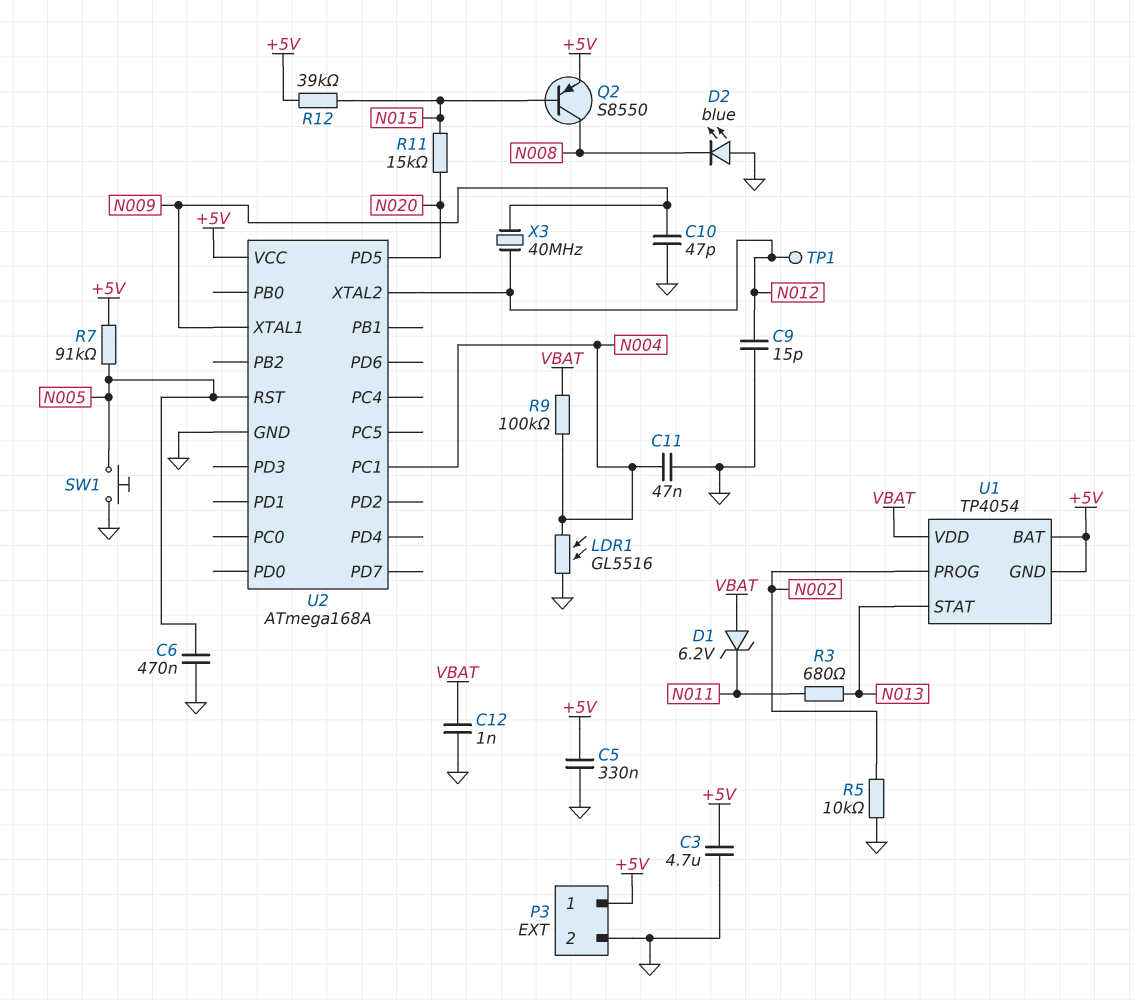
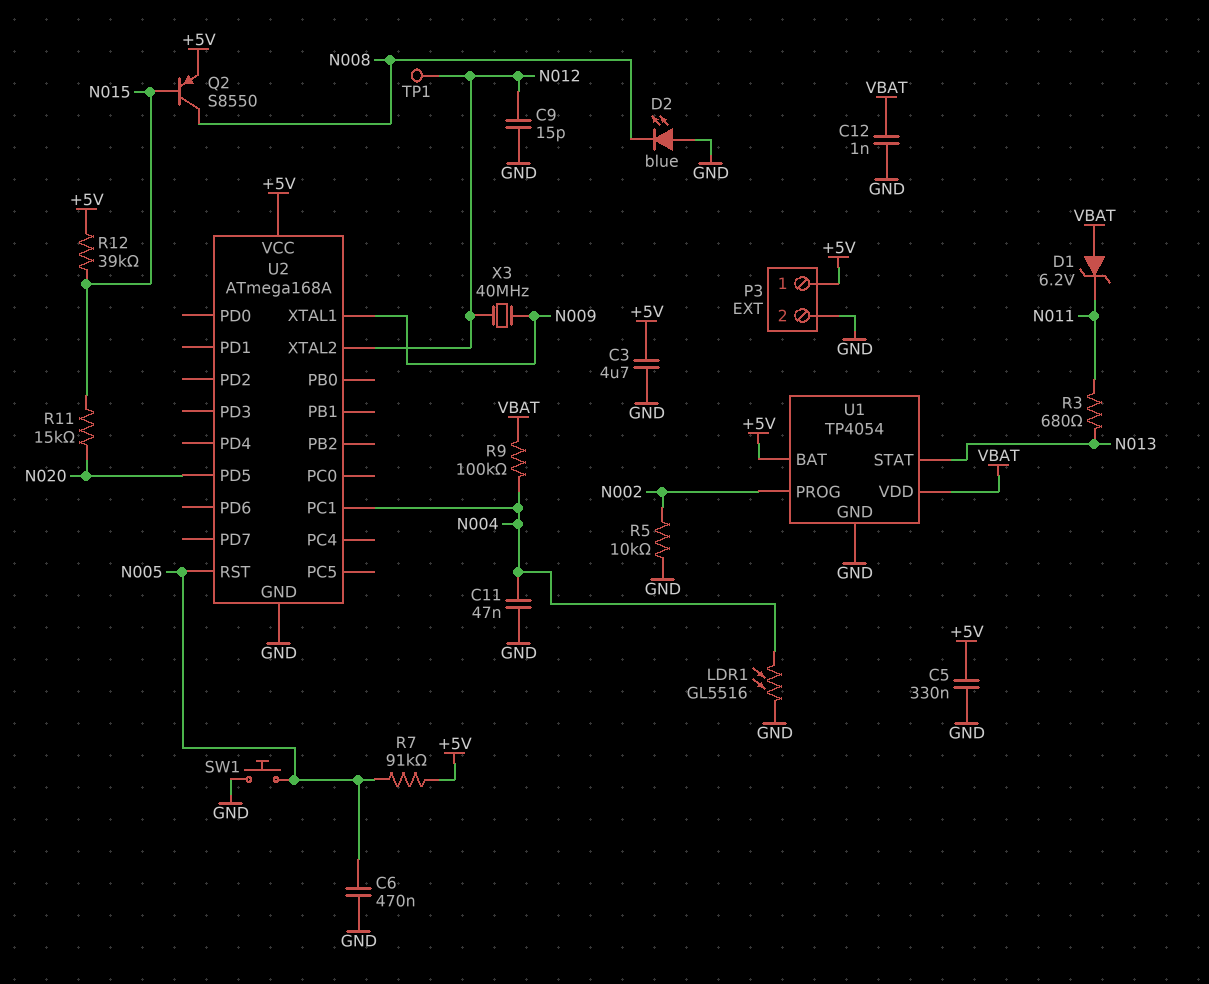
C10: 47pF (GND, N009) -> none
U1 pin GND: +5V -> GND

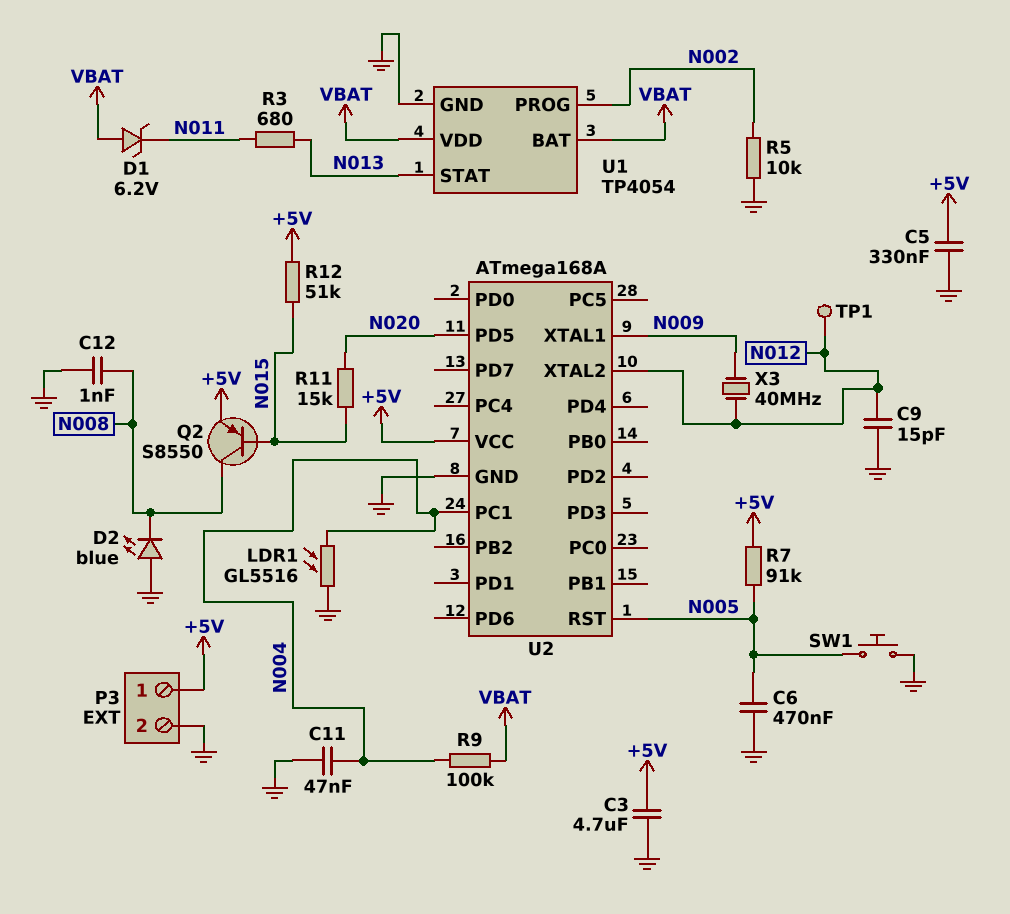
C12: 1nF (GND, VBAT) -> 1nF (GND, N008)
R12: 39k (+5V, N015) -> 51k (+5V, N015)
U1 pin BAT: +5V -> VBAT

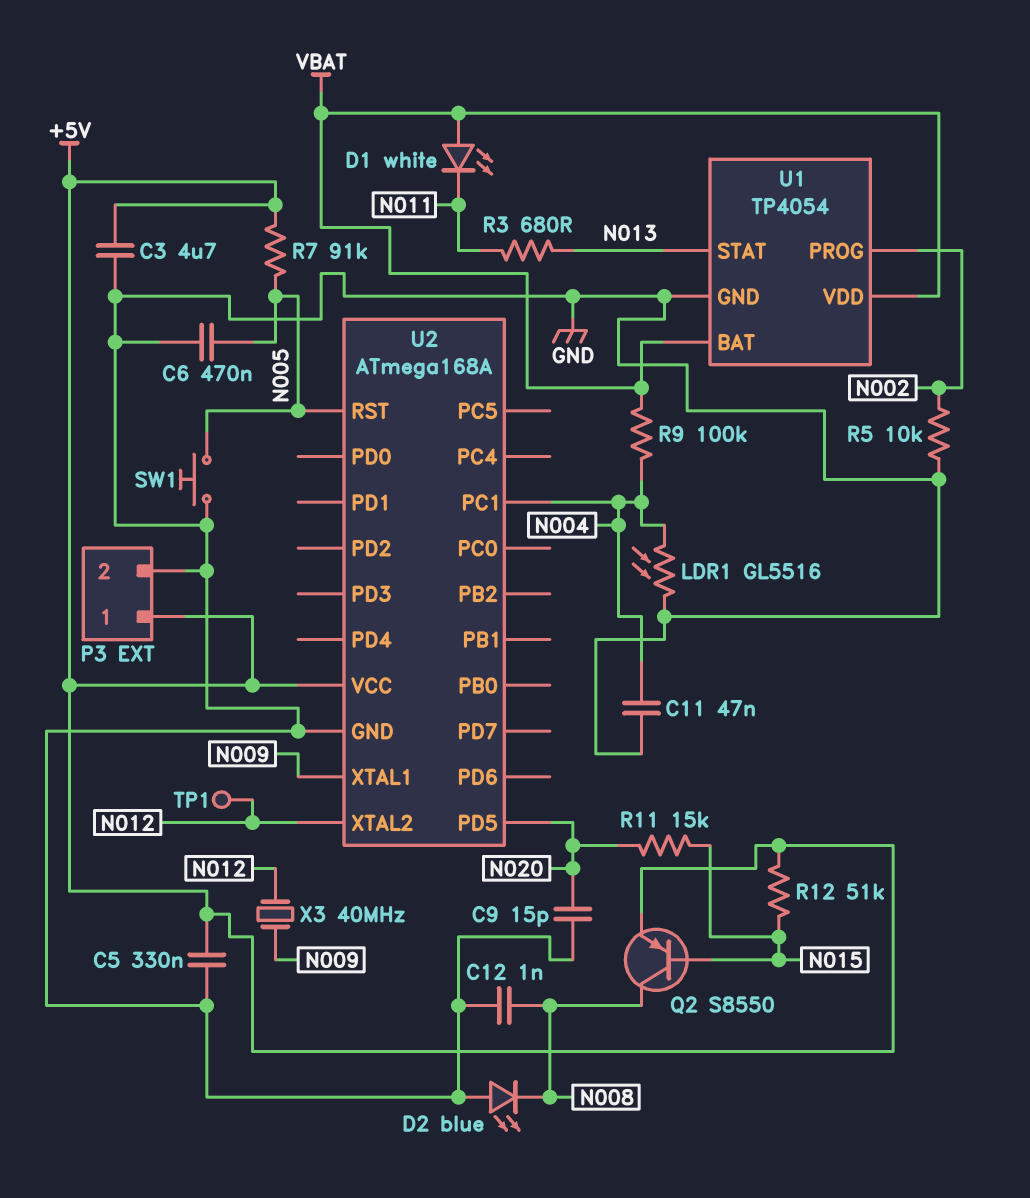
C9: 15pF (GND, N012) -> 15pF (GND, N020)
D1: zener 6.2V (A VBAT, K N011) -> LED white (A VBAT, K N011)

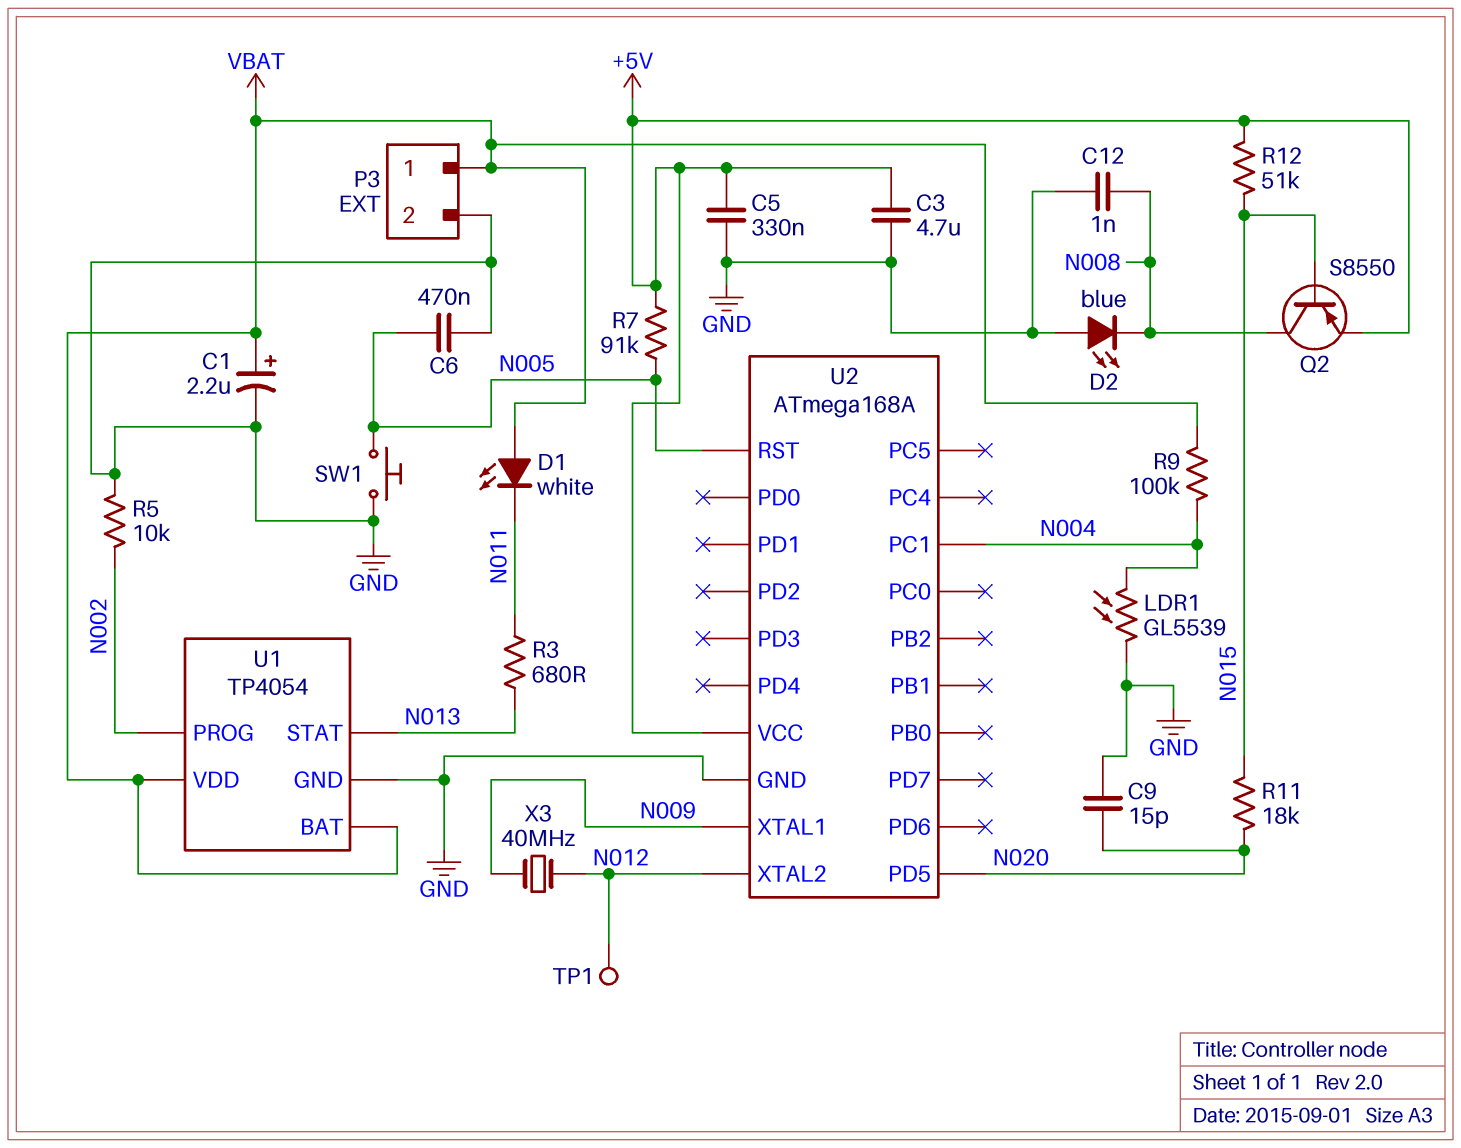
C1: none -> 2.2uF (plus VBAT, minus GND)
C11: 47nF (GND, N004) -> none
LDR1: GL5516 (GND, N004) -> GL5539 (GND, N004)
P3 pin 1: +5V -> VBAT
R11: 15k (N015, N020) -> 18k (N015, N020)

